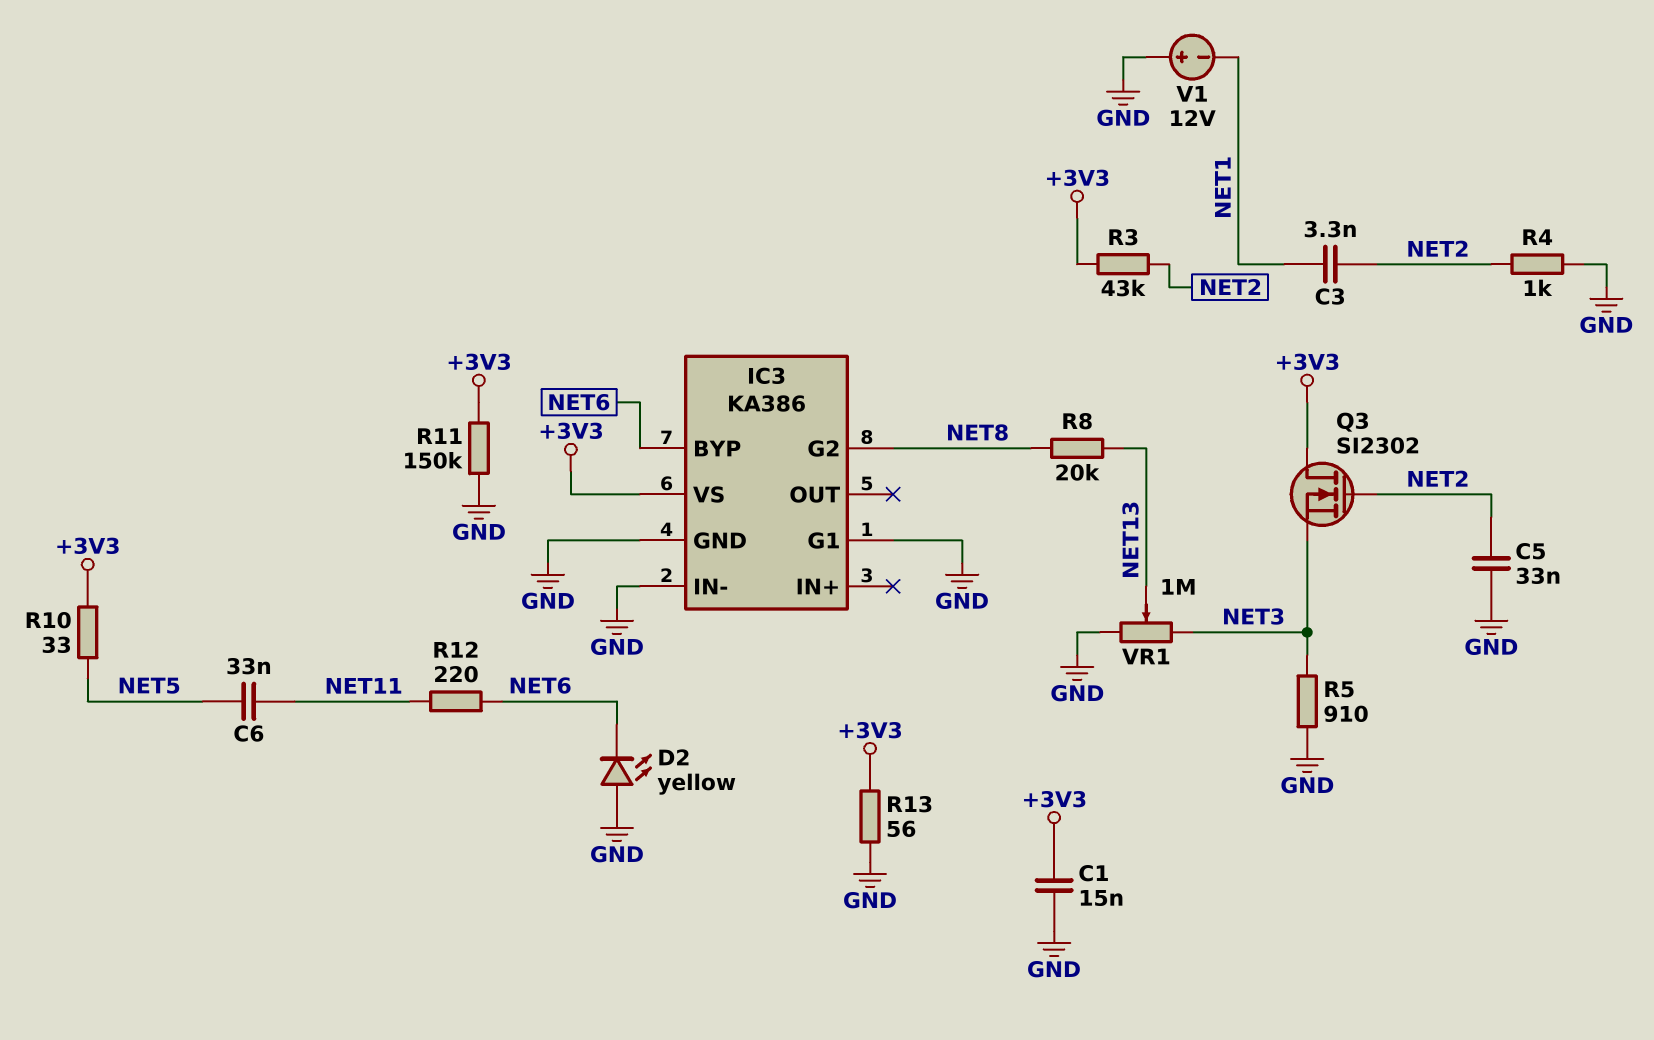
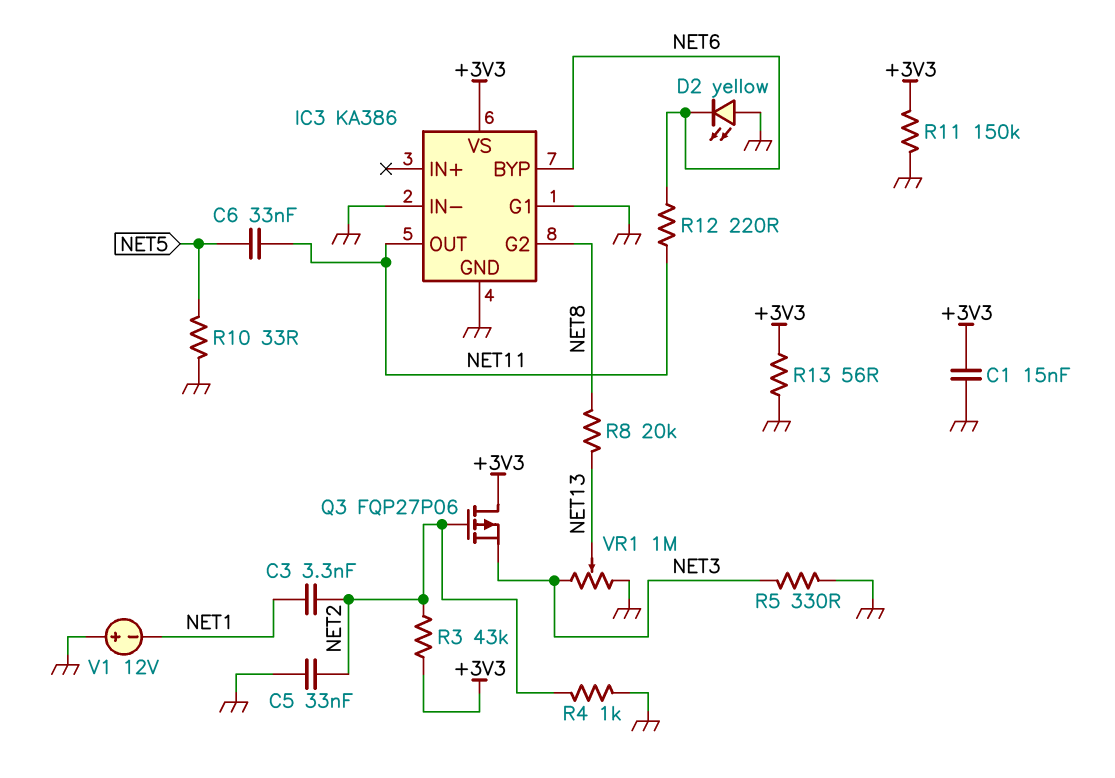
IC3 pin OUT: none -> NET11
Q3: NMOS SI2302 (G NET2, D +3V3, S NET3) -> PMOS FQP27P06 (G NET2, D +3V3, S NET3)
R5: 910 (GND, NET3) -> 330 (GND, NET3)
R10: 33 (+3V3, NET5) -> 33 (GND, NET5)

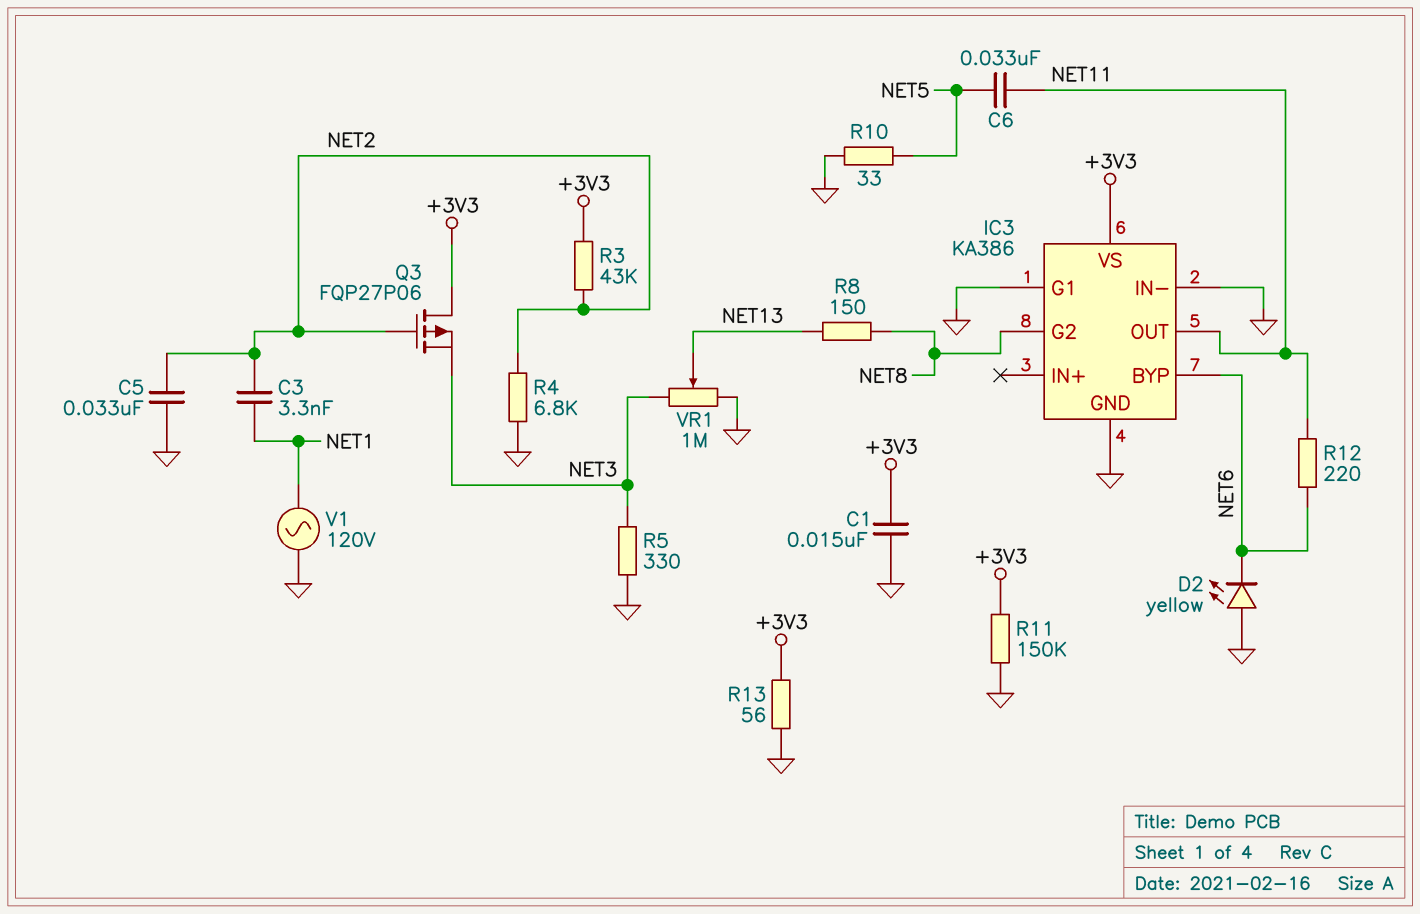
R4: 1k (GND, NET2) -> 6.8k (GND, NET2)
R8: 20k (NET8, NET13) -> 150 (NET8, NET13)
V1: 12V (plus GND, minus NET1) -> AC 120V (GND, NET1)

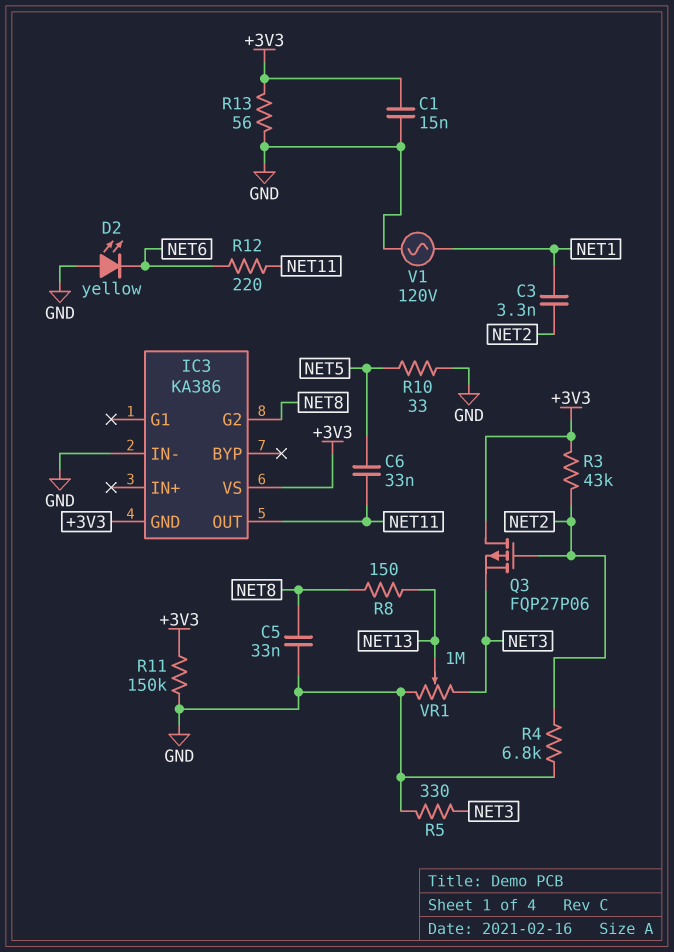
C5: 33nF (GND, NET2) -> 33nF (GND, NET8)
IC3 pin BYP: NET6 -> none
IC3 pin G1: GND -> none
IC3 pin GND: GND -> +3V3

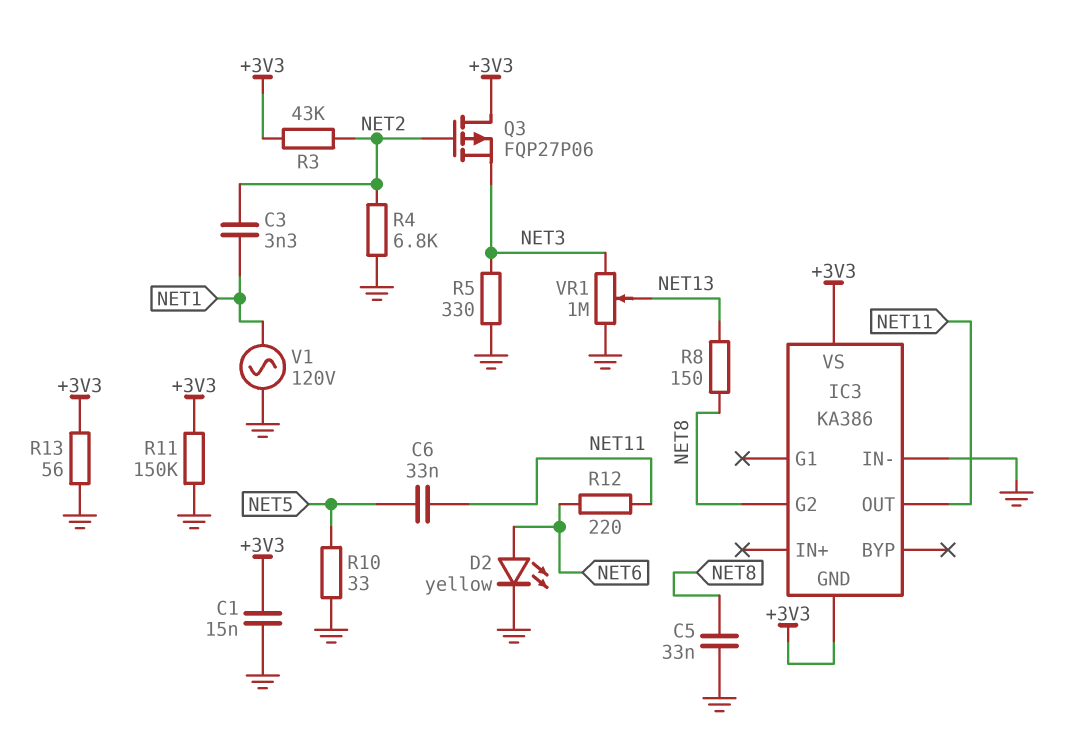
D2: LED yellow (A GND, K NET6) -> LED yellow (A NET6, K GND)

